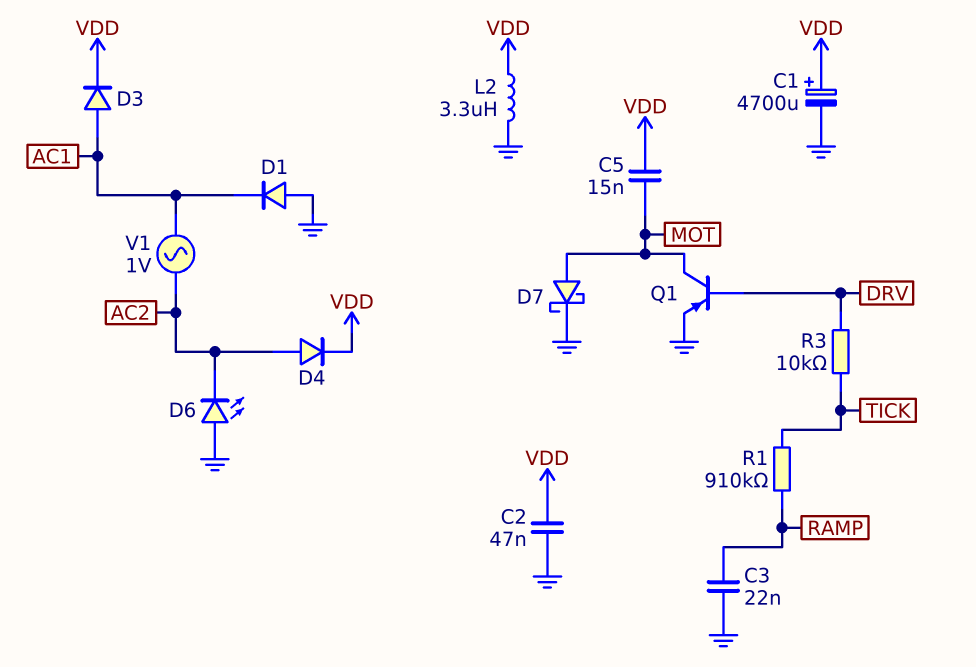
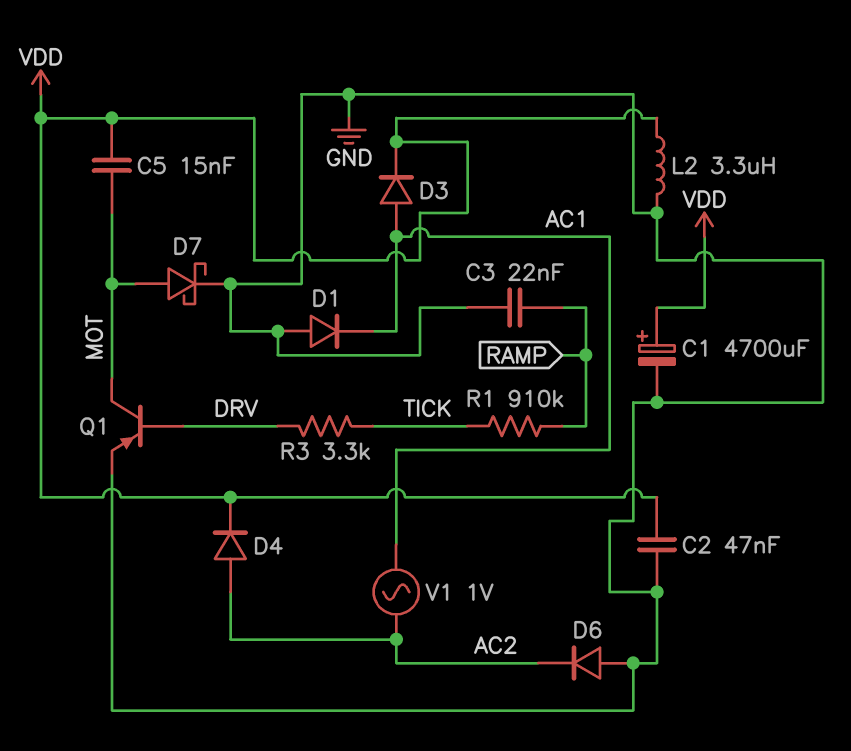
D6: LED (A GND, K AC2) -> diode (A GND, K AC2)
R3: 10k (DRV, TICK) -> 3.3k (DRV, TICK)

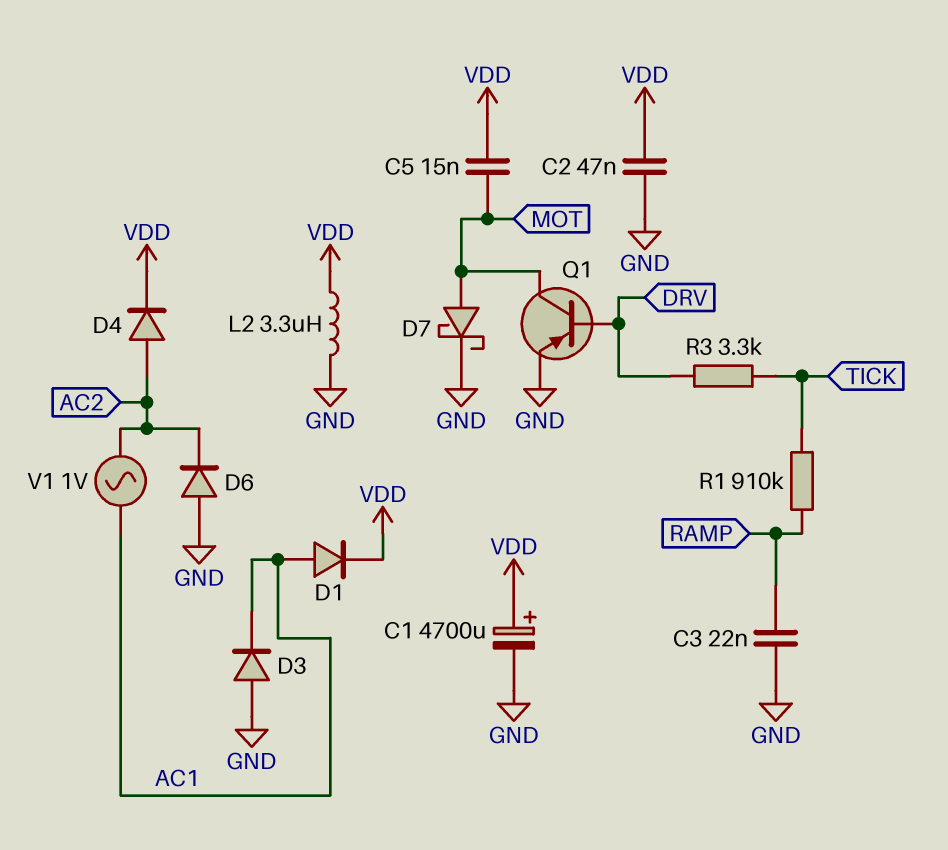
D1: diode (A GND, K AC1) -> diode (A AC1, K VDD)
D3: diode (A AC1, K VDD) -> diode (A GND, K AC1)

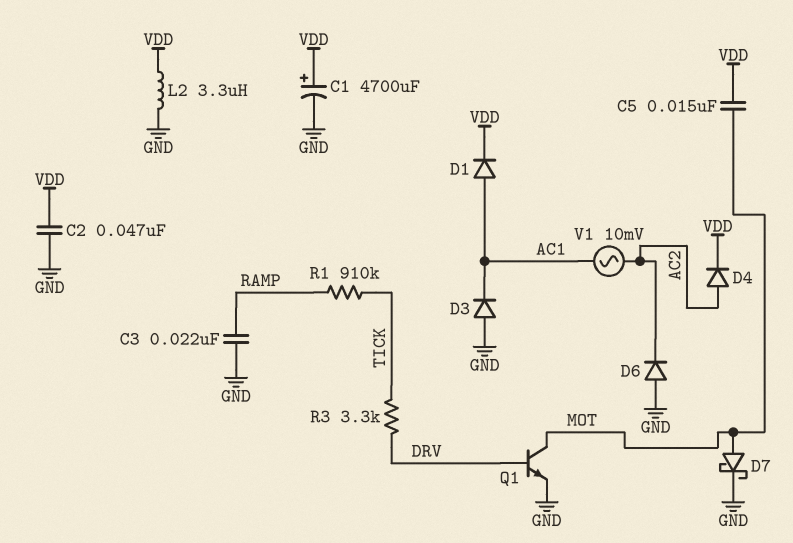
Q1: PNP (B DRV, C MOT, E GND) -> NPN (B DRV, C MOT, E GND)
V1: AC 1V (AC1, AC2) -> AC 10mV (AC1, AC2)

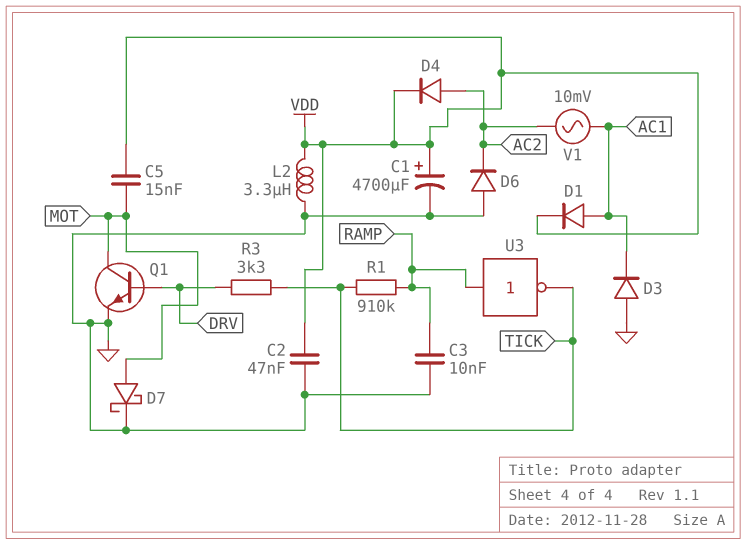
C3: 22nF (GND, RAMP) -> 10nF (GND, RAMP)
U3: none -> NOT (in RAMP, out TICK)

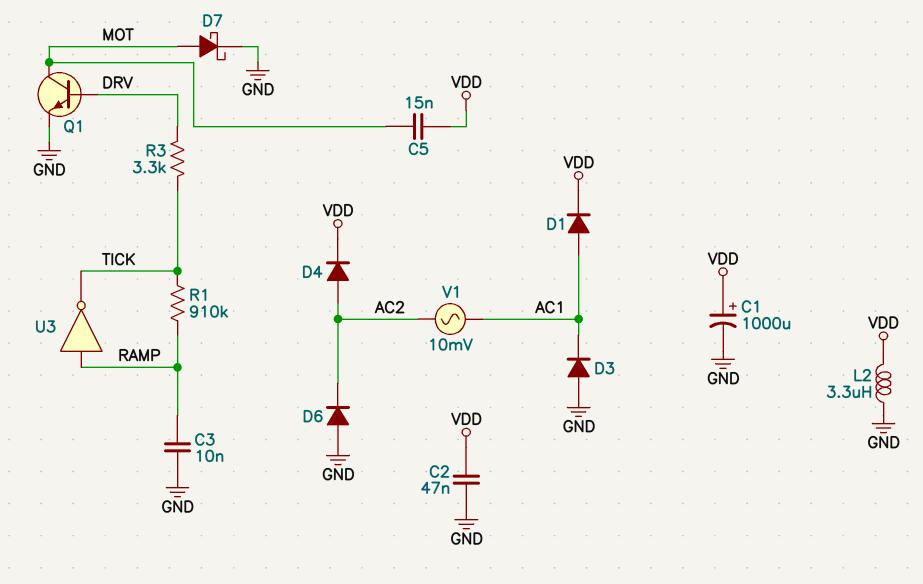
C1: 4700uF (plus VDD, minus GND) -> 1000uF (plus VDD, minus GND)

